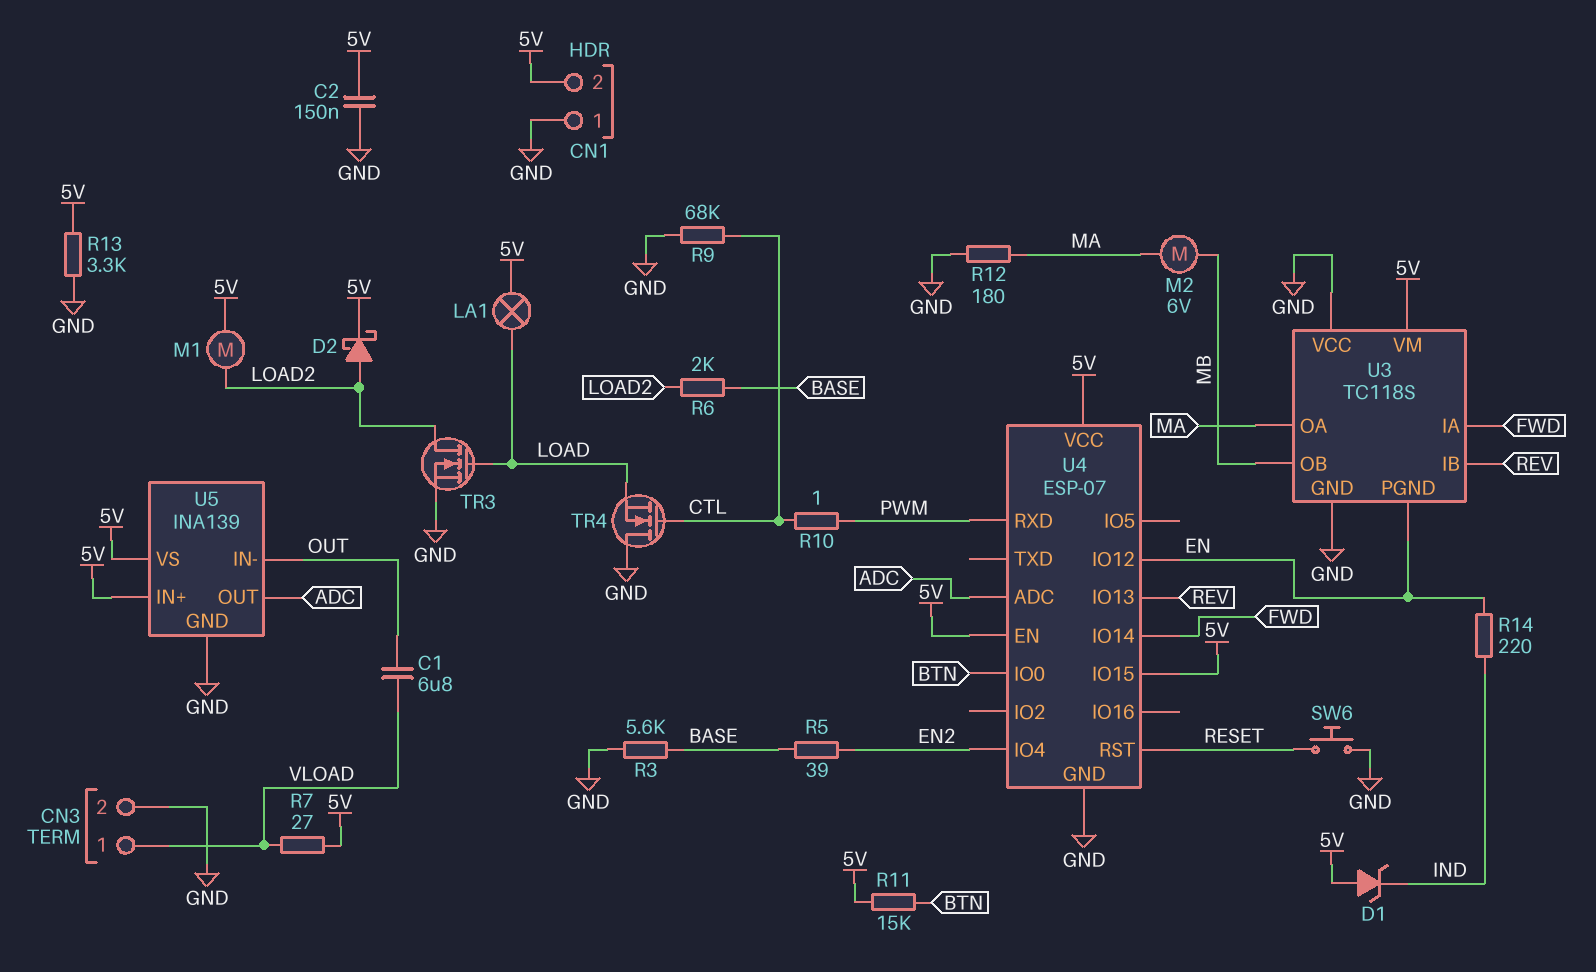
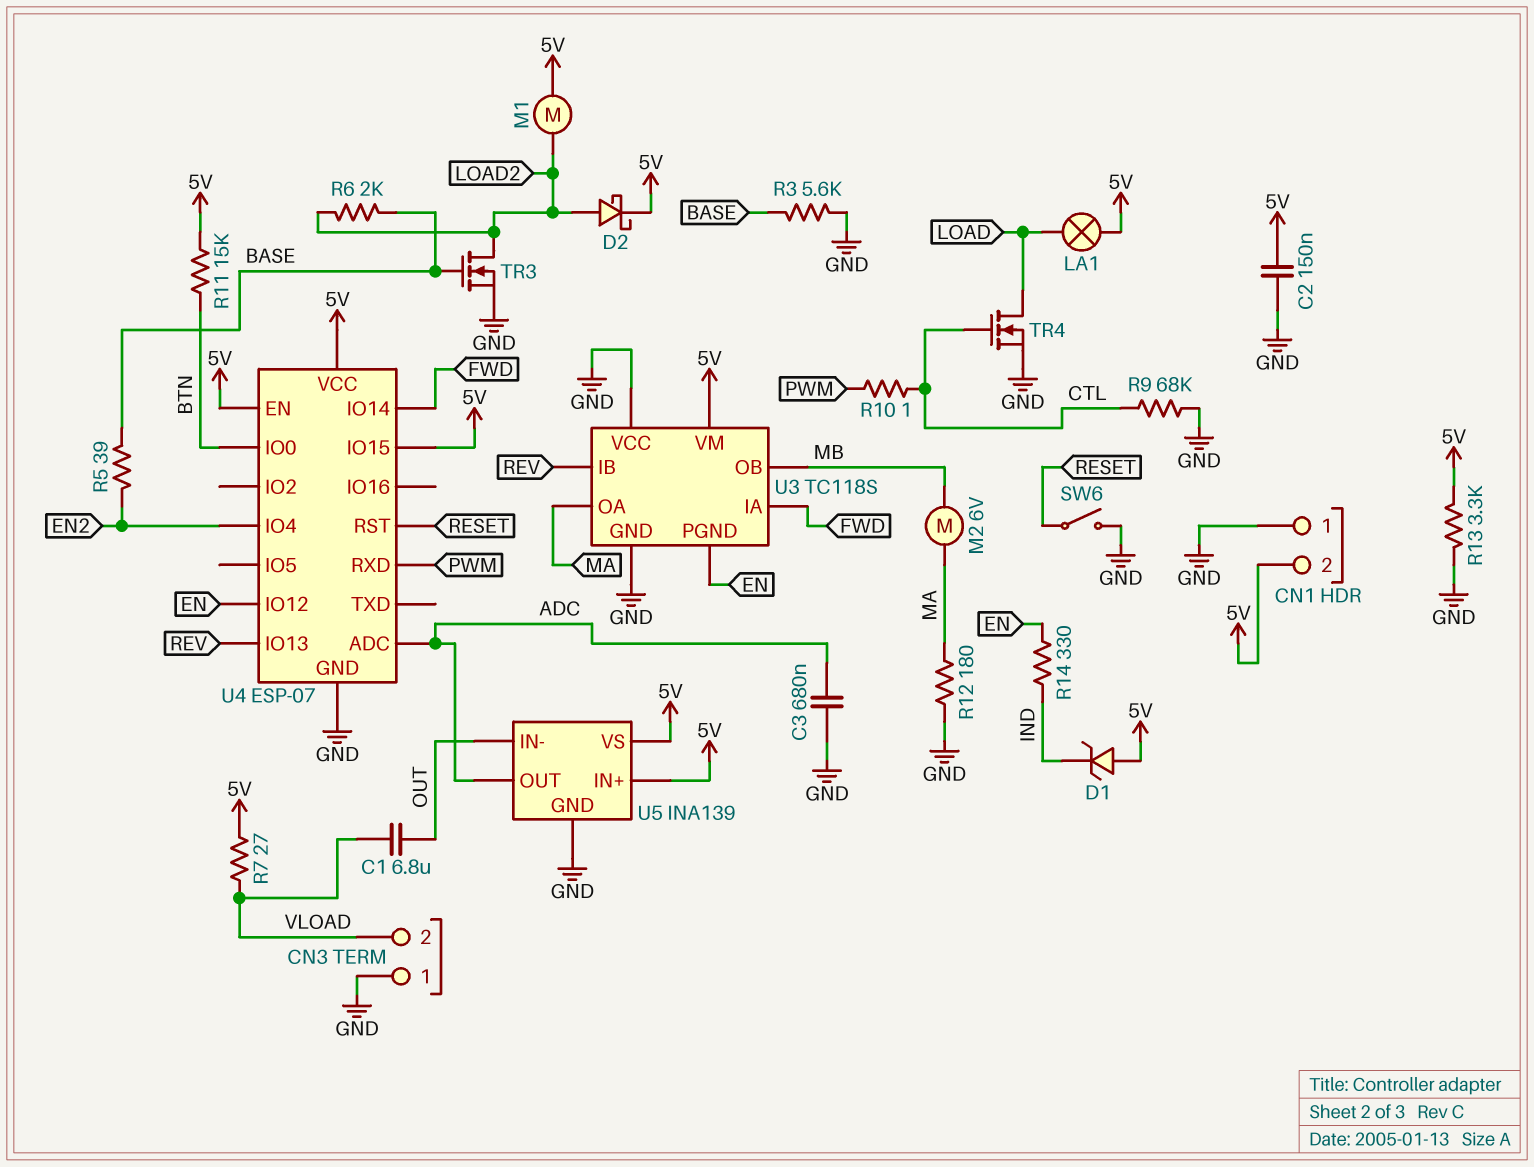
C3: none -> 680nF (ADC, GND)
CN3 pin 1: VLOAD -> GND
CN3 pin 2: GND -> VLOAD
R14: 220 (EN, IND) -> 330 (EN, IND)
SW6: button (GND, RESET) -> switch (GND, RESET)
TR3: NMOS (G LOAD, D LOAD2, S GND) -> NMOS (G BASE, D LOAD2, S GND)
TR4: NMOS (G CTL, D GND, S LOAD) -> NMOS (G CTL, D LOAD, S GND)

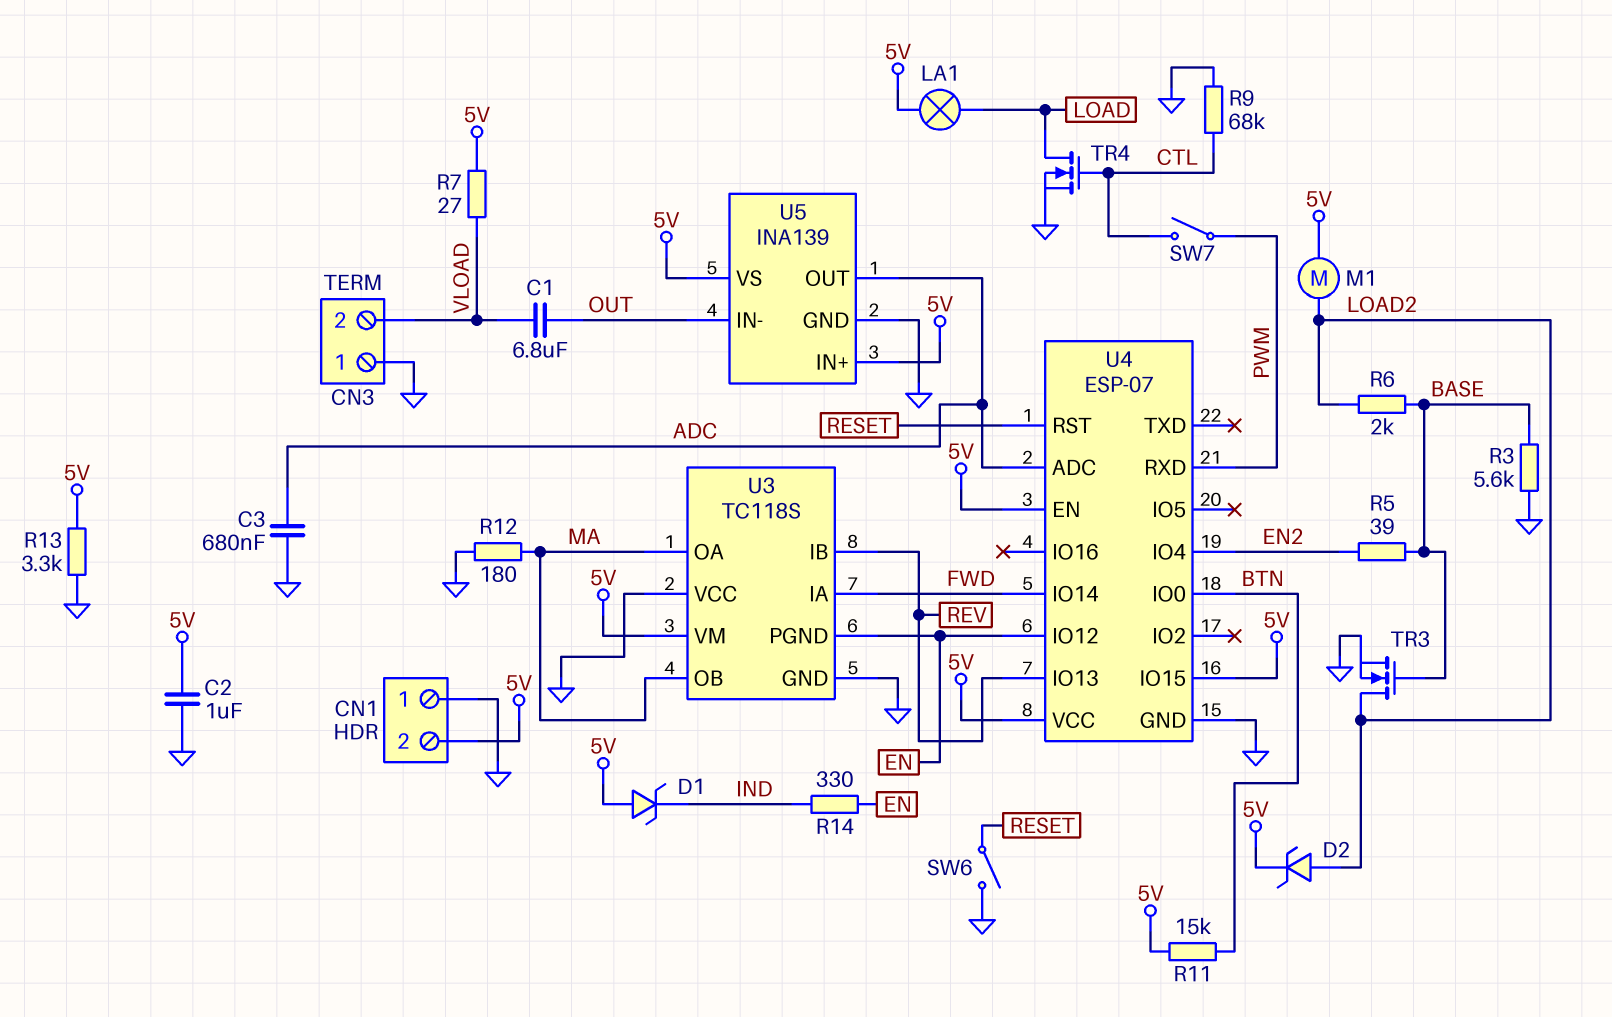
C2: 150nF (5V, GND) -> 1uF (5V, GND)
D2: schottky (A LOAD2, K 5V) -> zener (A LOAD2, K 5V)
M2: motor 6V (MA, MB) -> none
R10: 1 (CTL, PWM) -> none
SW7: none -> switch (CTL, PWM)
U3 pin OB: MB -> MA

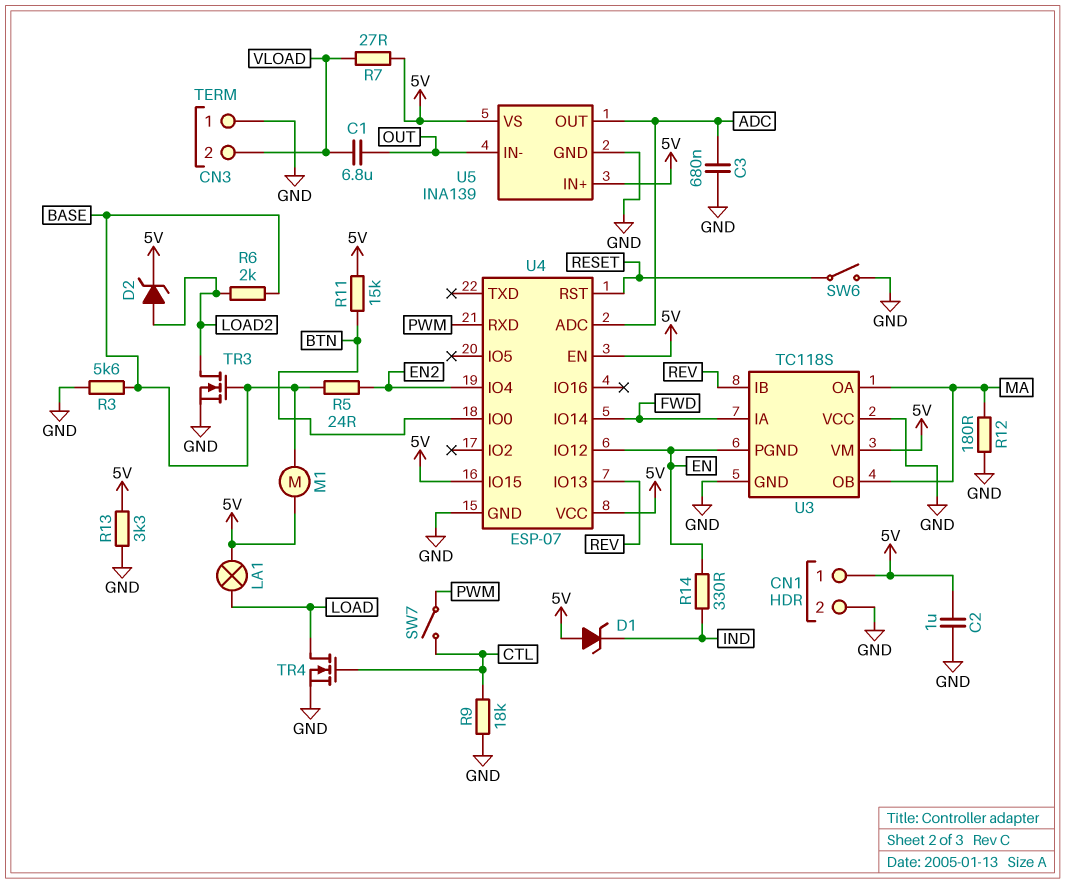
CN1 pin 1: GND -> 5V
CN1 pin 2: 5V -> GND
M1: motor (5V, LOAD2) -> motor (5V, BASE)
R5: 39 (BASE, EN2) -> 24 (BASE, EN2)
R9: 68k (CTL, GND) -> 18k (CTL, GND)

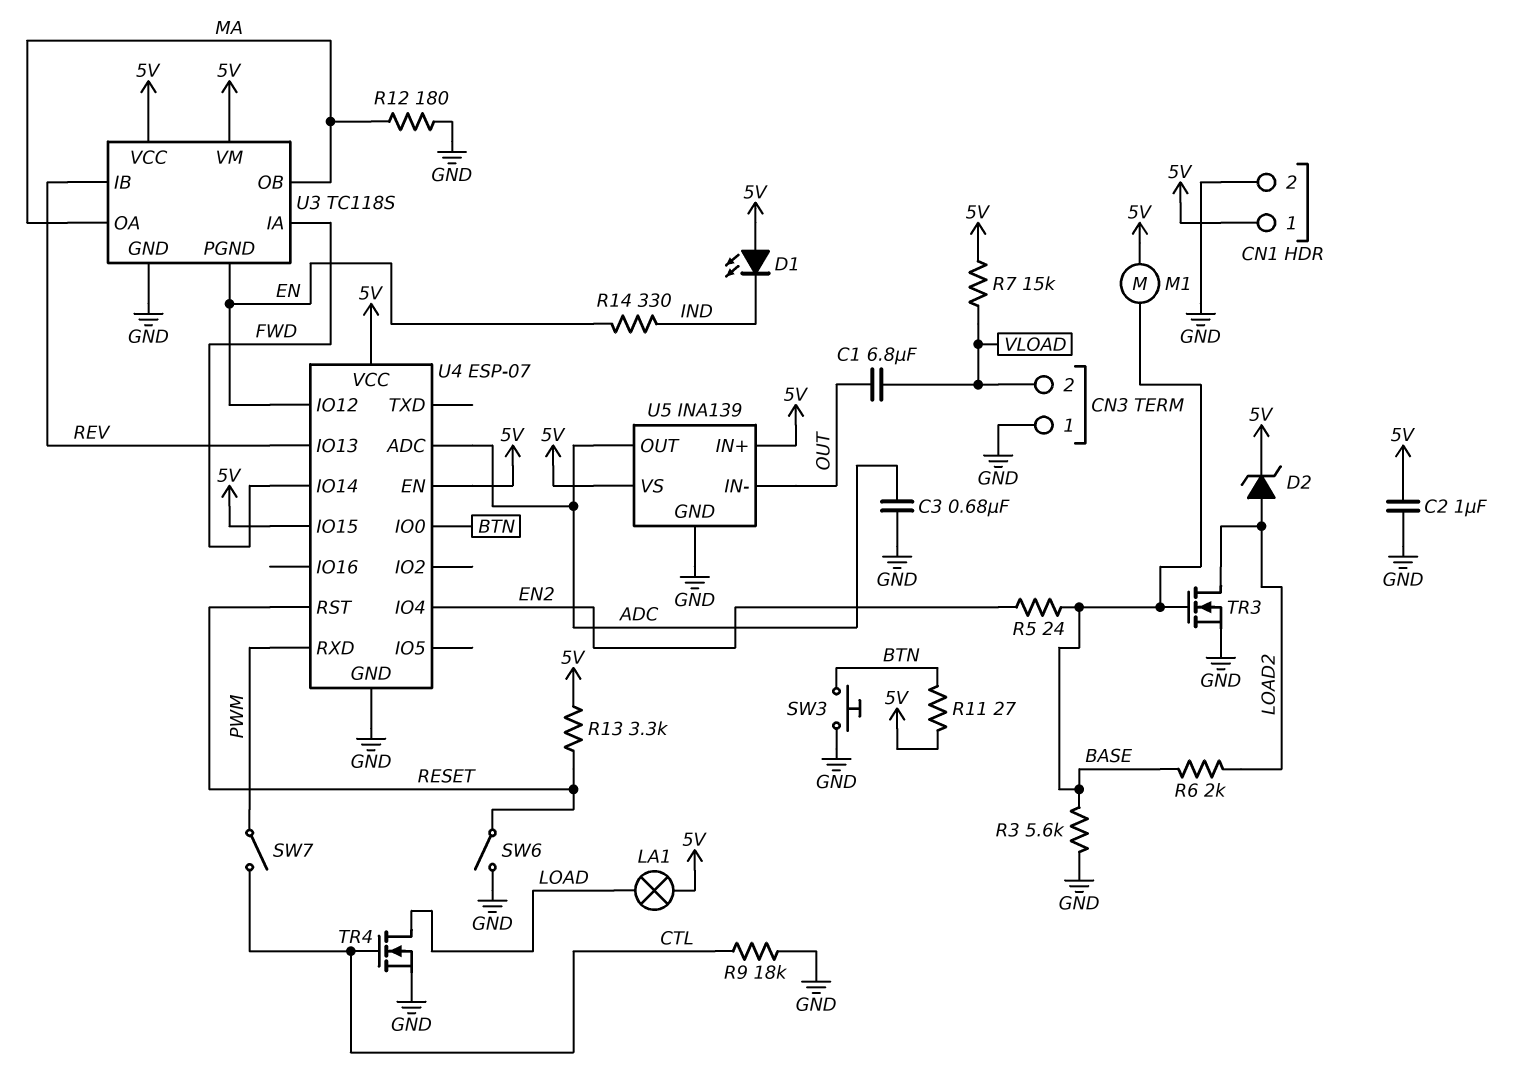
D1: zener (A 5V, K IND) -> LED (A 5V, K IND)
R7: 27 (5V, VLOAD) -> 15k (5V, VLOAD)
R11: 15k (5V, BTN) -> 27 (5V, BTN)
R13: 3.3k (5V, GND) -> 3.3k (5V, RESET)
SW3: none -> button (BTN, GND)
U3 pin VCC: GND -> 5V

